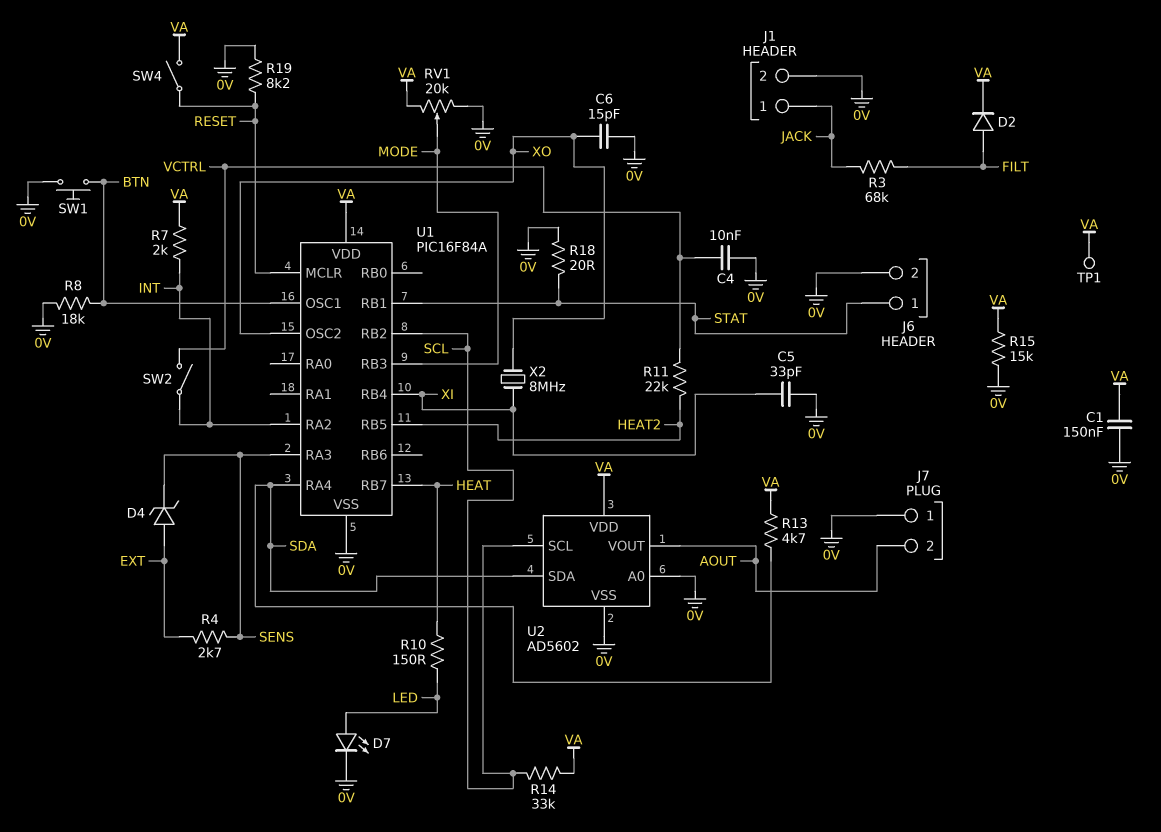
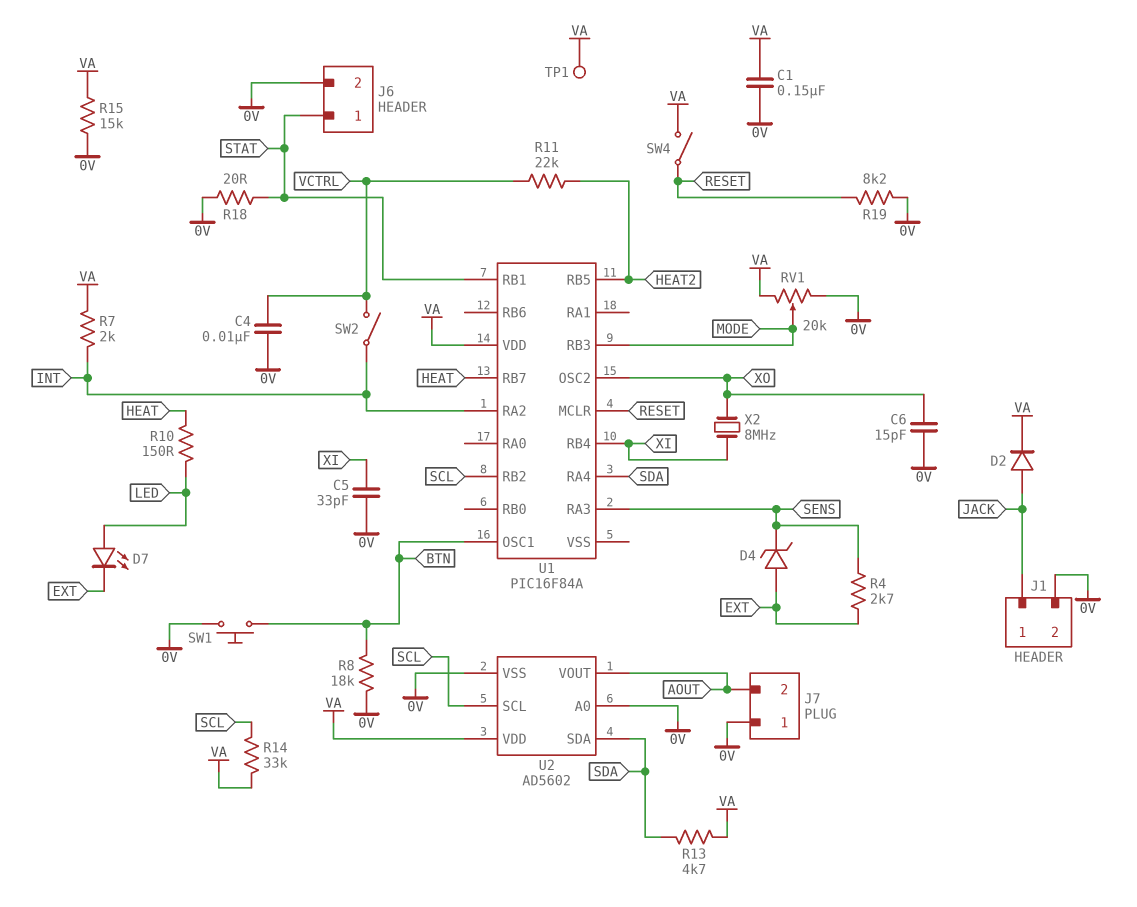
D2: diode (A FILT, K VA) -> diode (A JACK, K VA)
D7: LED (A LED, K 0V) -> LED (A LED, K EXT)
R3: 68k (FILT, JACK) -> none
U1 pin VSS: 0V -> none

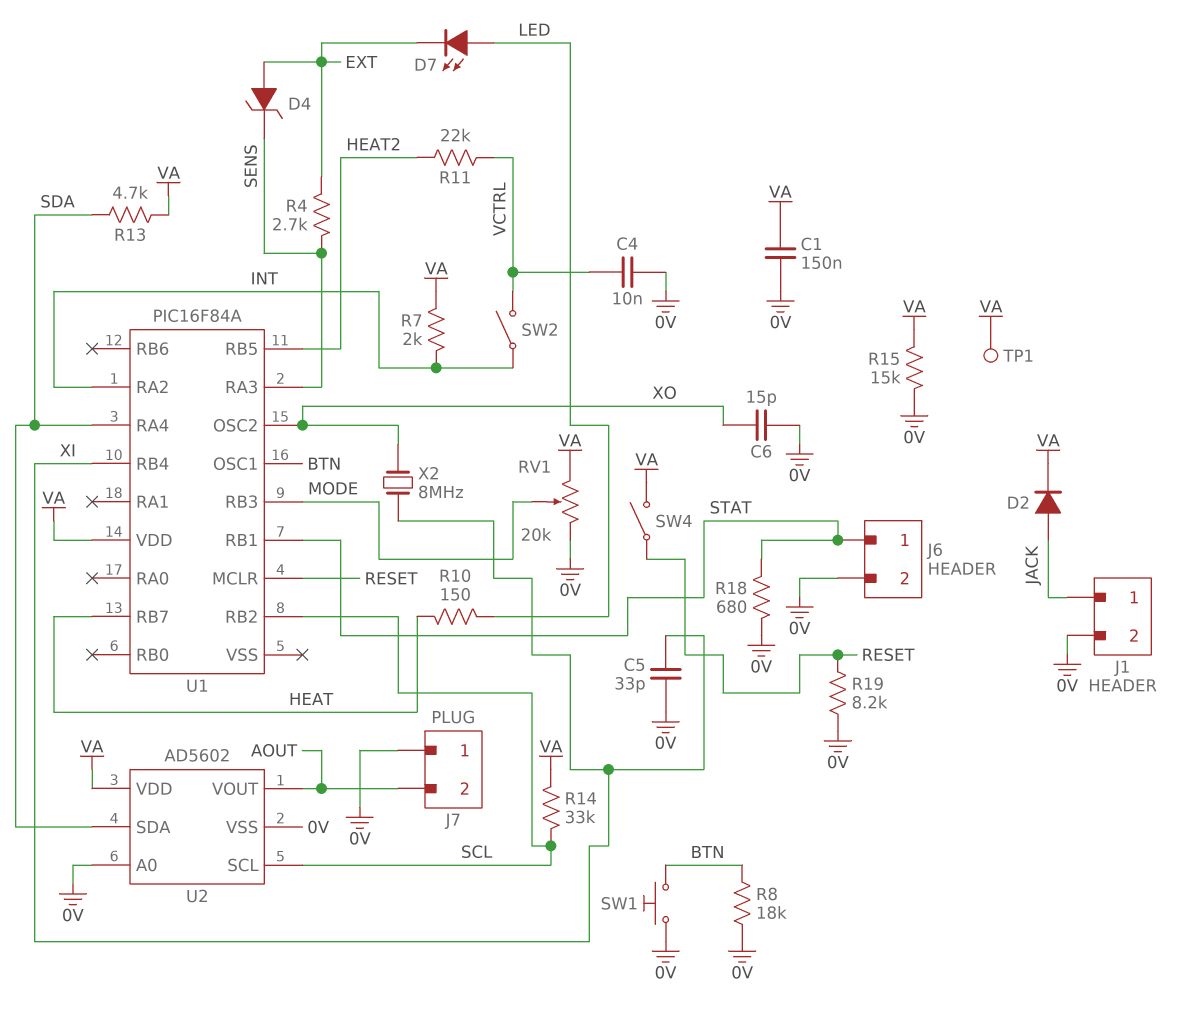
R18: 20 (0V, STAT) -> 680 (0V, STAT)

